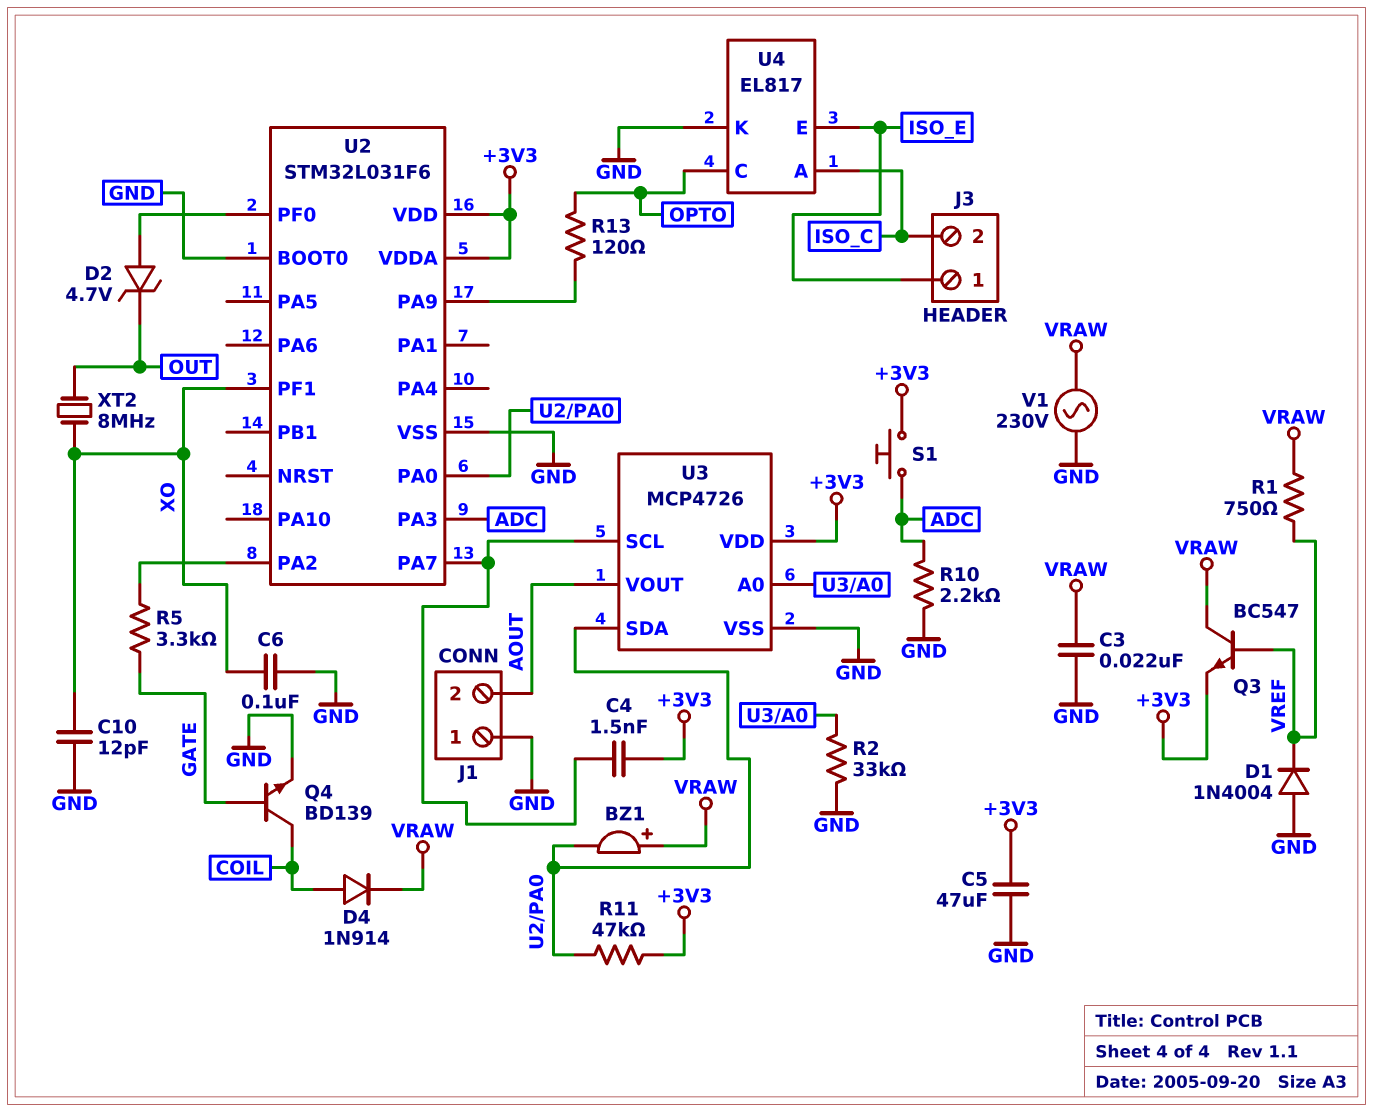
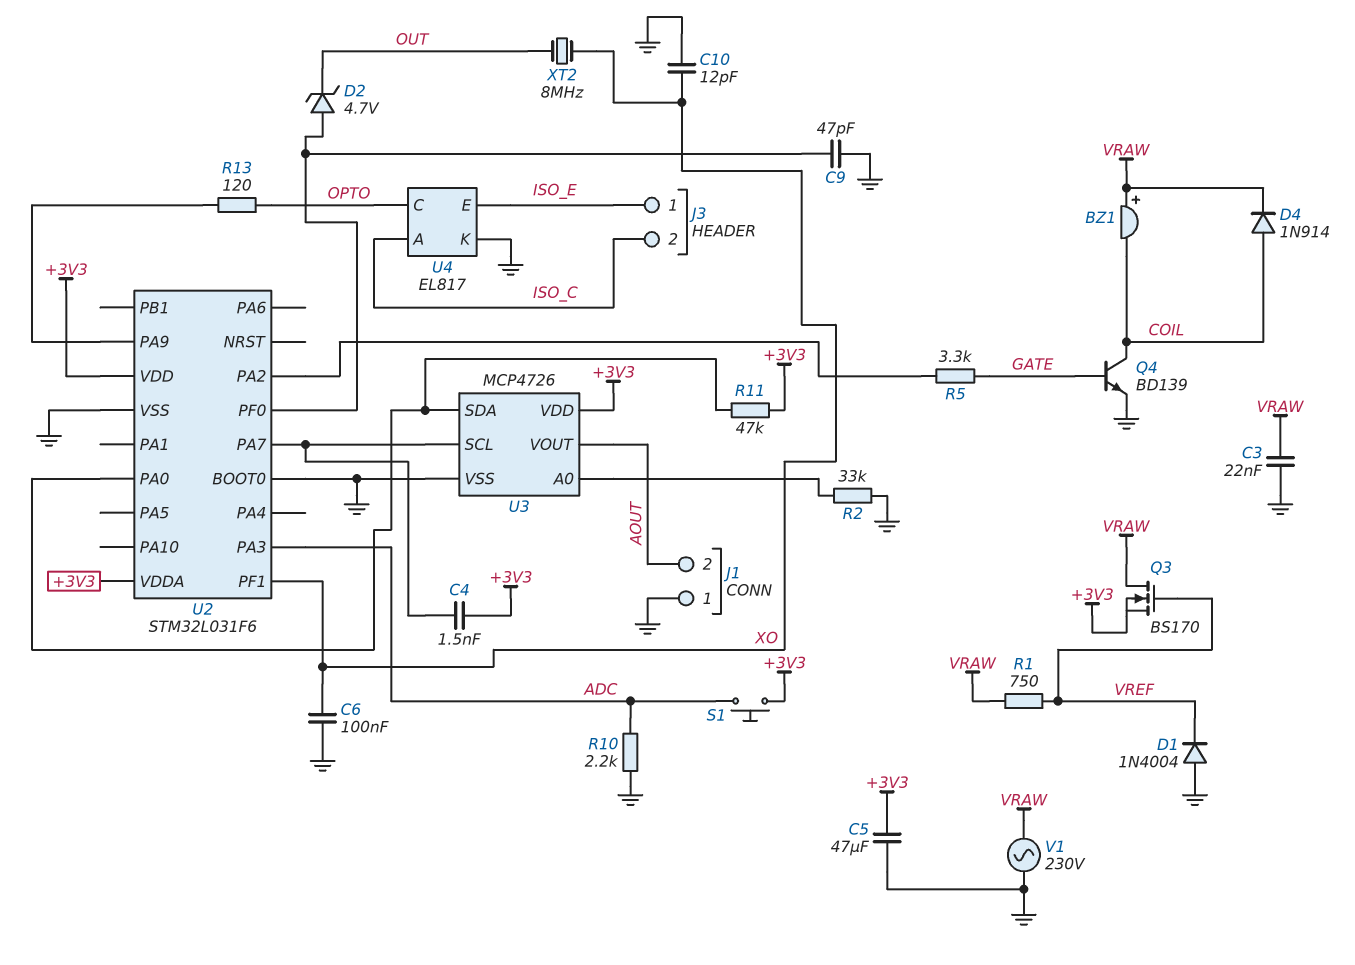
BZ1: buzzer (plus VRAW, minus U2/PA0) -> buzzer (plus VRAW, minus COIL)
C9: none -> 47pF (GND, U2/PF0)
Q3: NPN BC547 (B VREF, C VRAW, E +3V3) -> NMOS BS170 (G VREF, D VRAW, S +3V3)

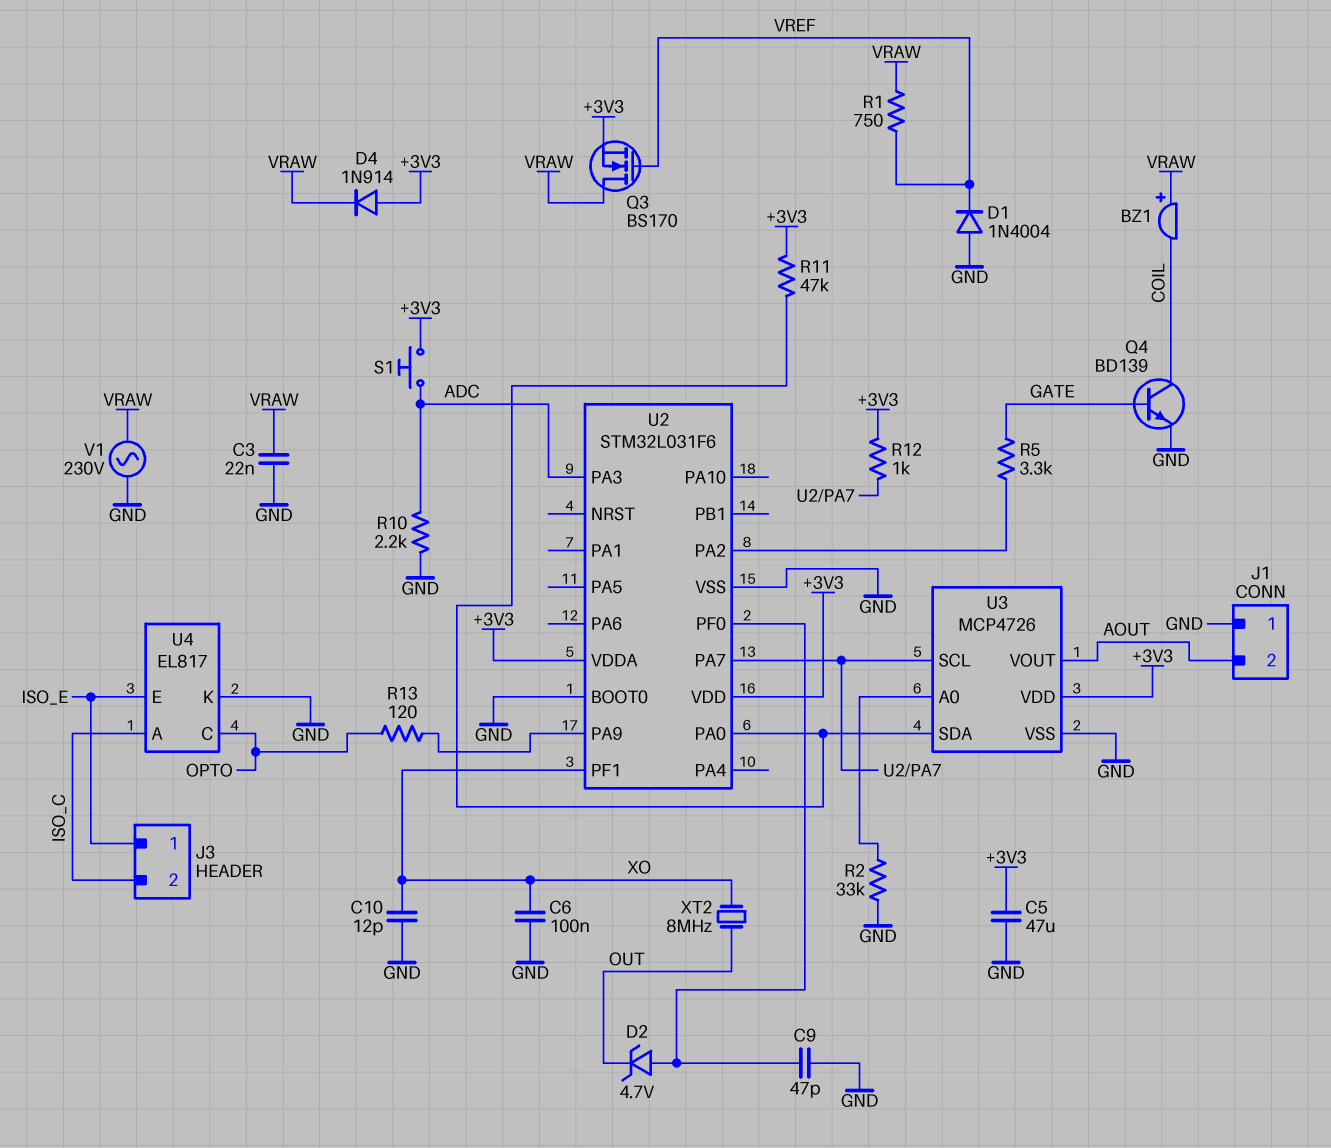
C4: 1.5nF (+3V3, U2/PA7) -> none
D4: diode 1N914 (A COIL, K VRAW) -> diode 1N914 (A +3V3, K VRAW)
R12: none -> 1k (+3V3, U2/PA7)

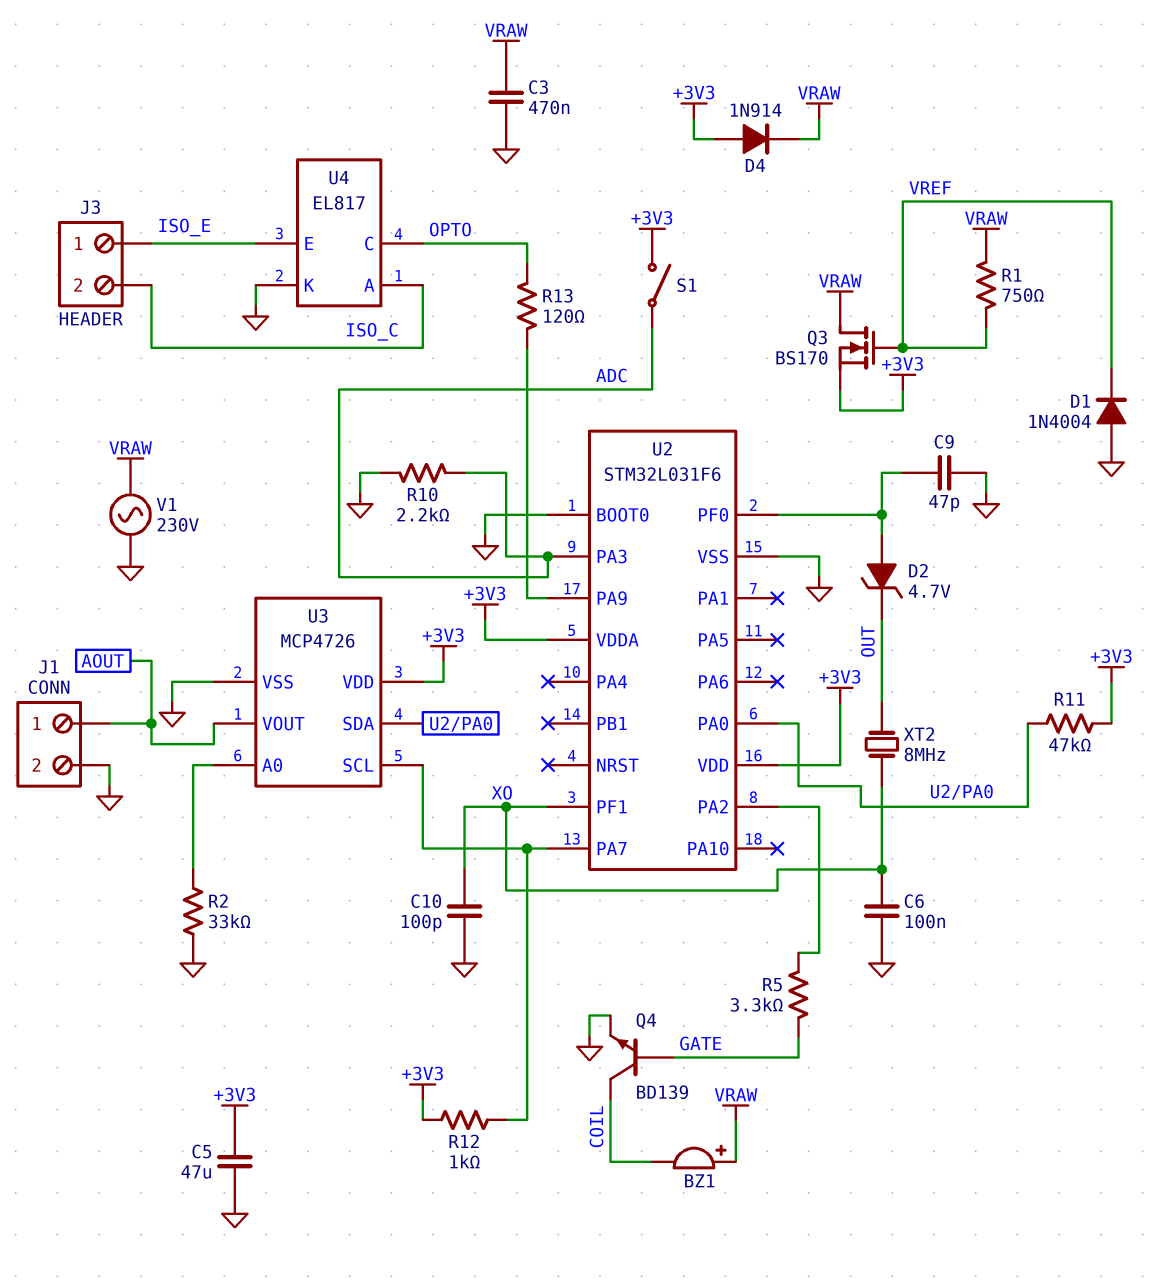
C3: 22nF (GND, VRAW) -> 470nF (GND, VRAW)
C10: 12pF (GND, XO) -> 100pF (GND, XO)
J1 pin 1: GND -> AOUT
J1 pin 2: AOUT -> GND
S1: button (+3V3, ADC) -> switch (+3V3, ADC)

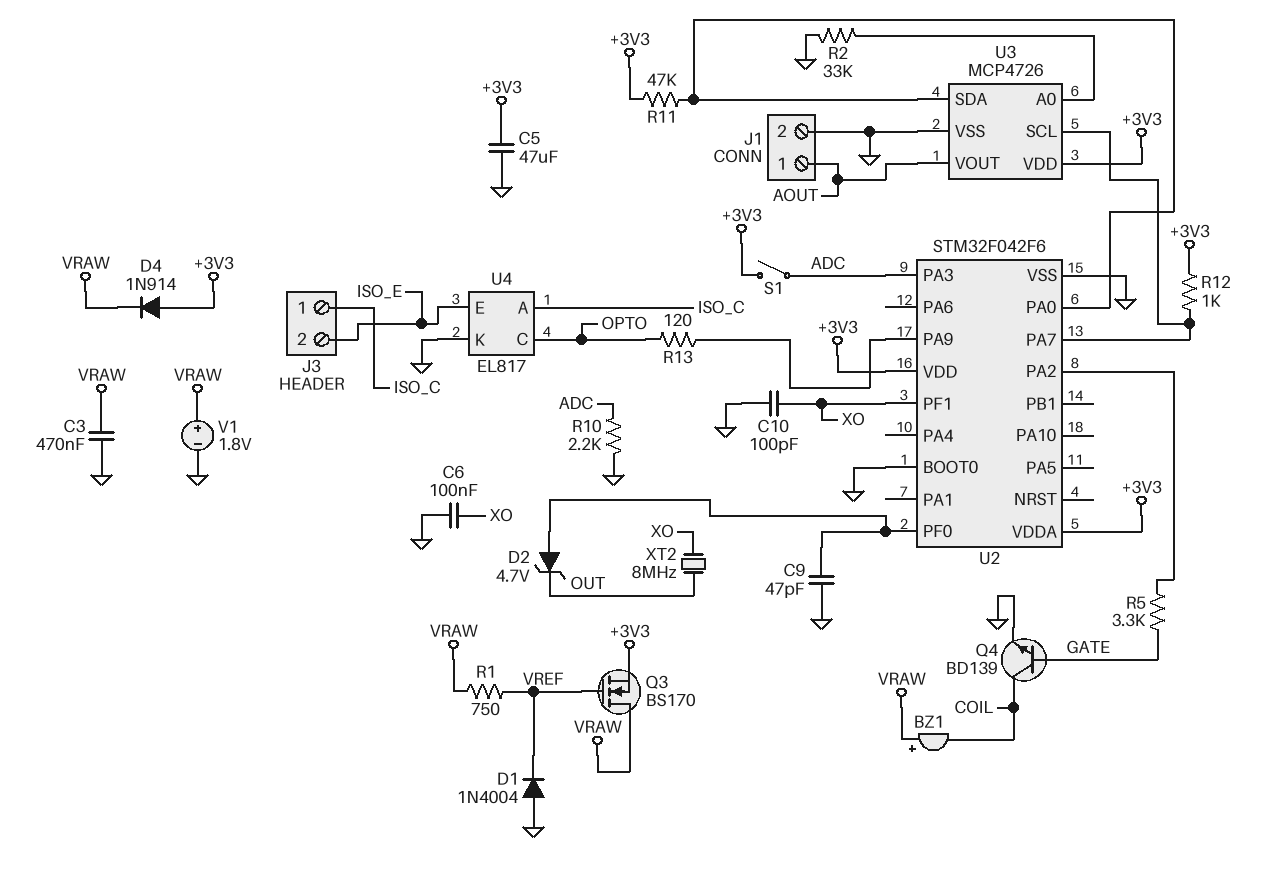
J3 pin 1: ISO_E -> ISO_C
J3 pin 2: ISO_C -> ISO_E
U2: STM32L031F6 -> STM32F042F6
V1: AC 230V (GND, VRAW) -> 1.8V (plus VRAW, minus GND)

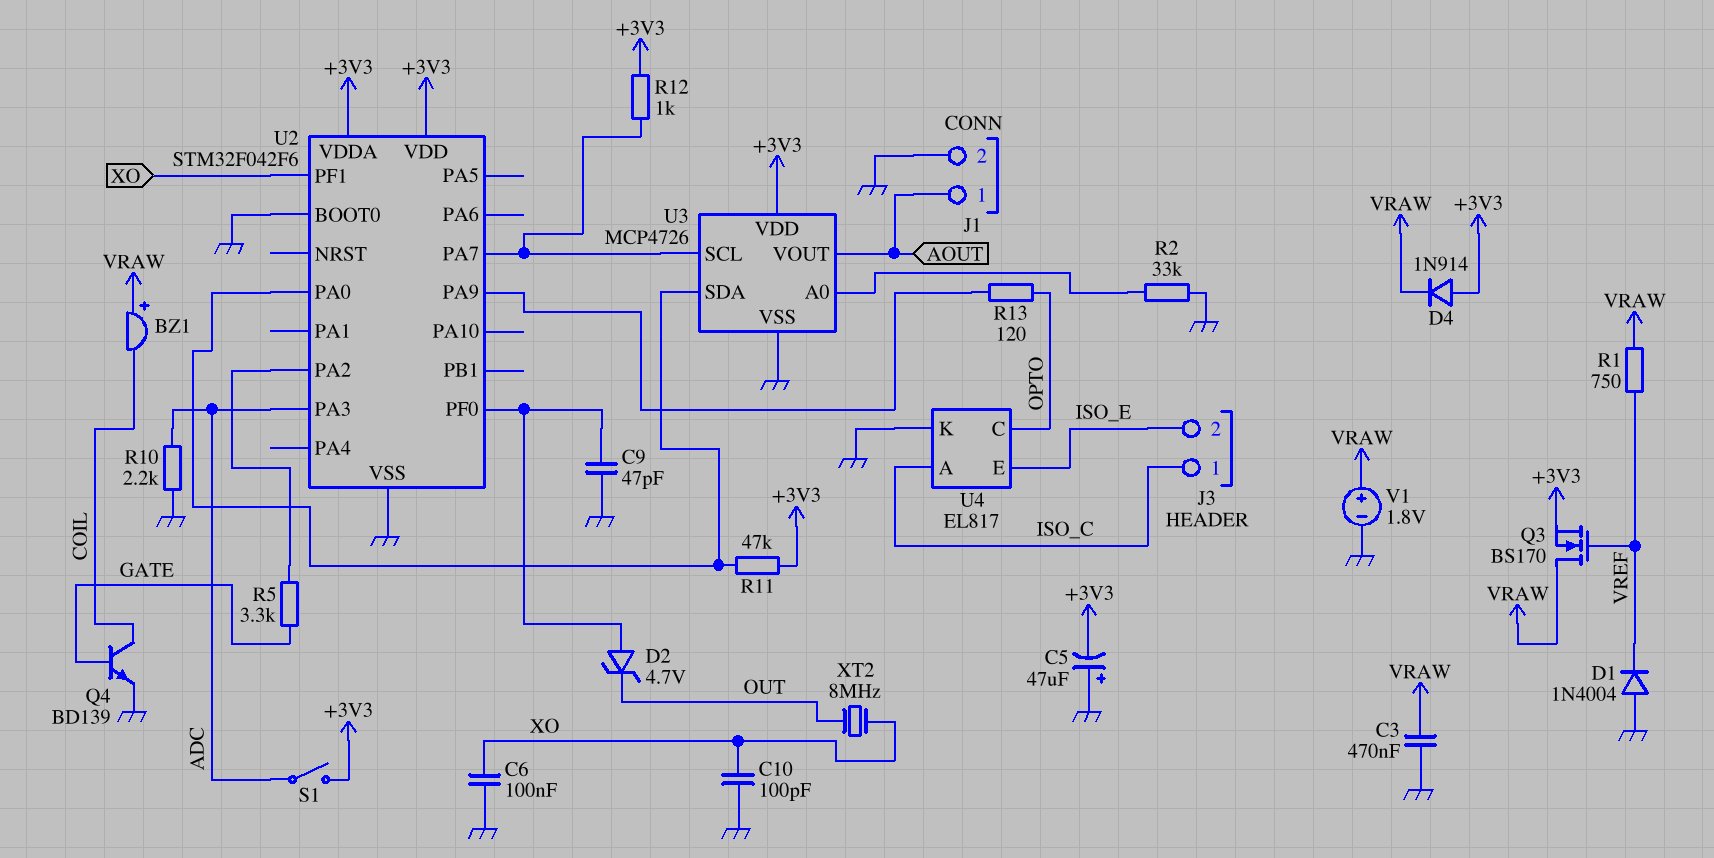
C5: 47uF (+3V3, GND) -> 47uF (plus GND, minus +3V3)

